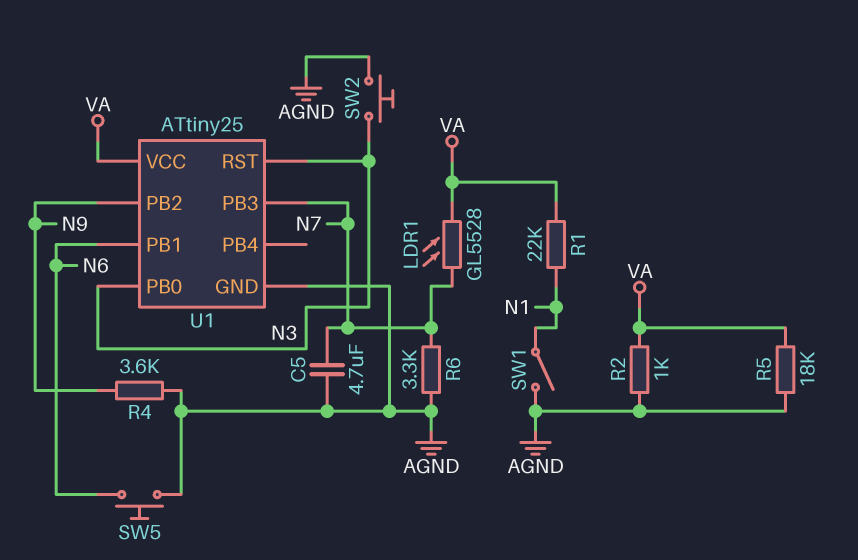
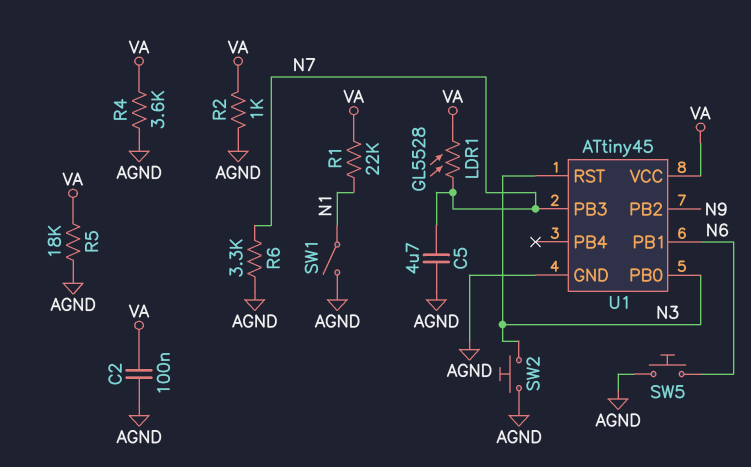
C2: none -> 100nF (AGND, VA)
R4: 3.6k (AGND, N9) -> 3.6k (AGND, VA)
U1: ATtiny25 -> ATtiny45

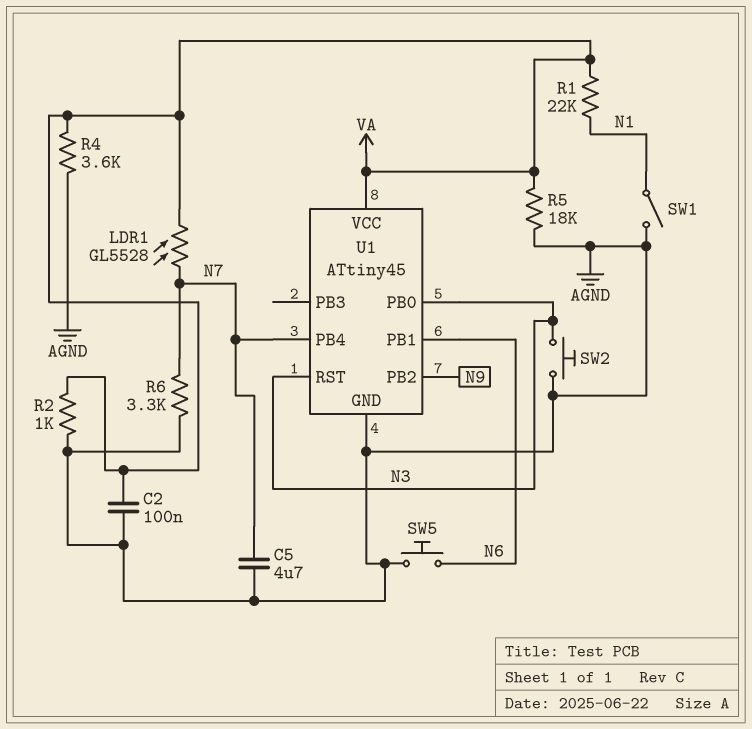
U1 pin PB3: N7 -> none
U1 pin PB4: none -> N7

